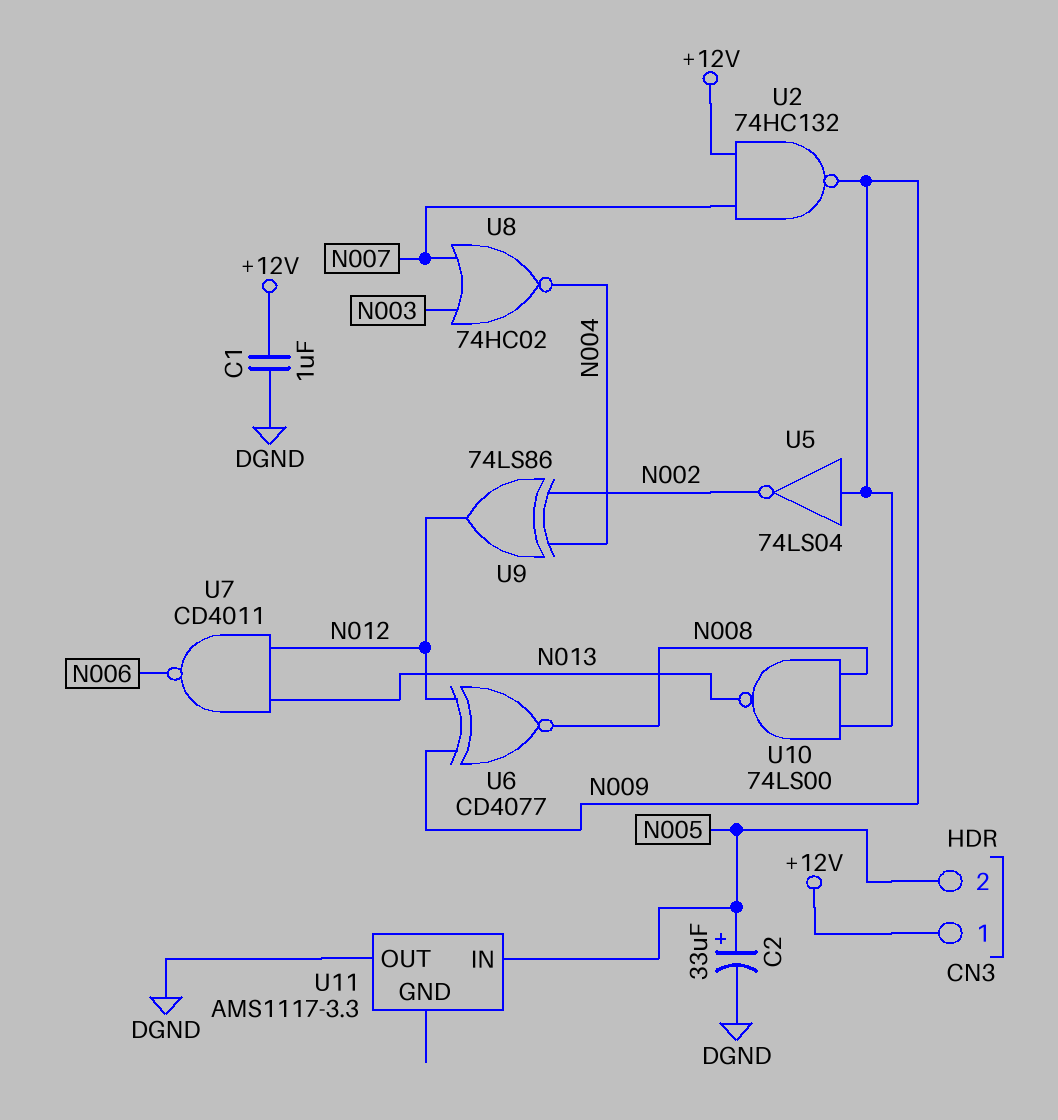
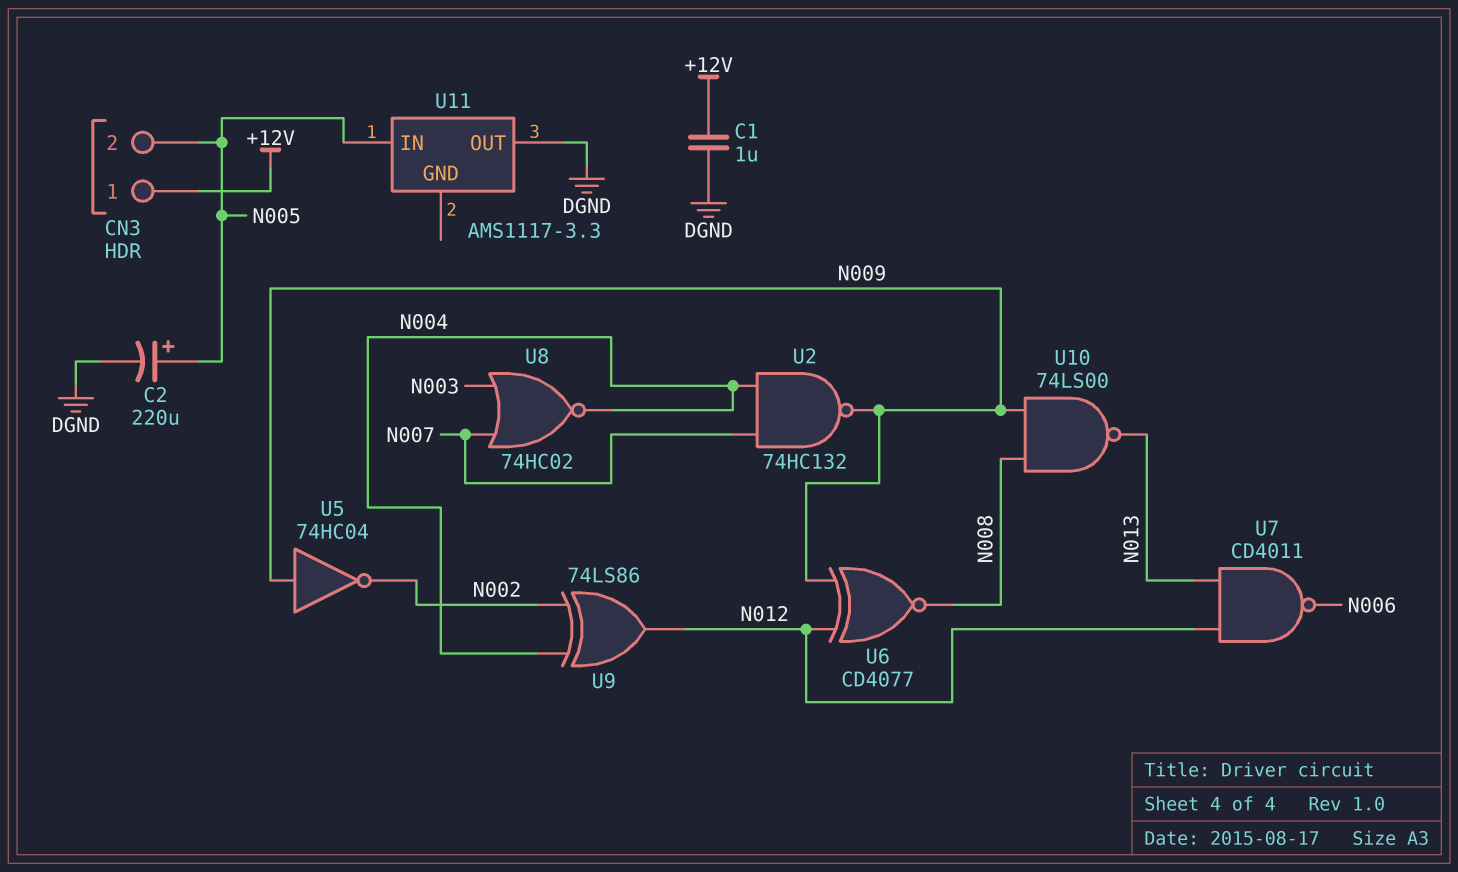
C2: 33uF (plus N005, minus DGND) -> 220uF (plus N005, minus DGND)
U2: NAND 74HC132 (in +12V, in N007, out N009) -> NAND 74HC132 (in N004, in N007, out N009)
U5: NOT 74LS04 (in N009, out N002) -> NOT 74HC04 (in N009, out N002)

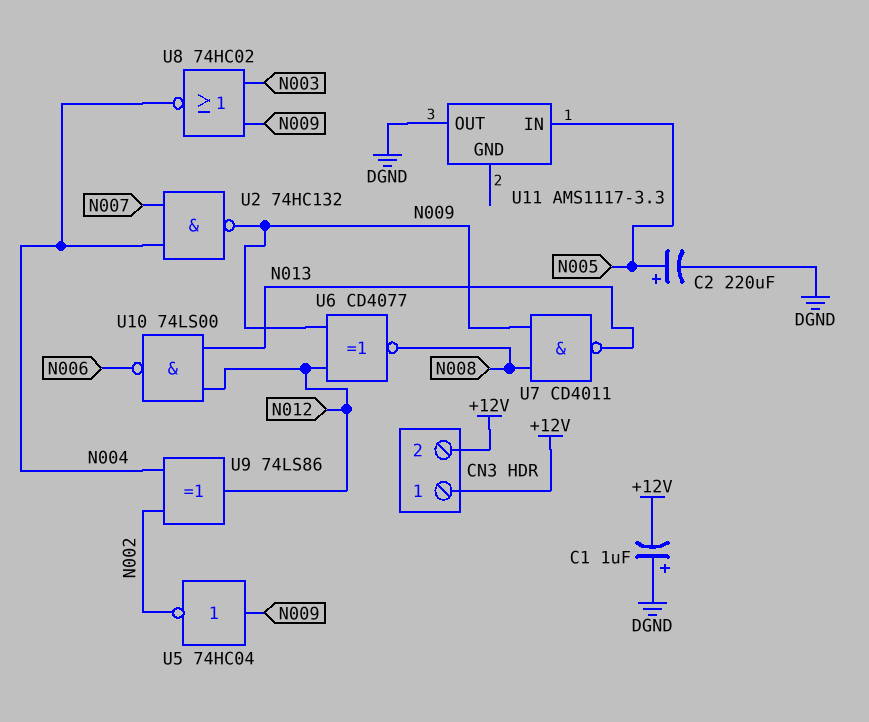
C1: 1uF (+12V, DGND) -> 1uF (plus DGND, minus +12V)
CN3 pin 2: N005 -> +12V
U7: NAND CD4011 (in N012, in N013, out N006) -> NAND CD4011 (in N008, in N009, out N013)
U8: NOR 74HC02 (in N003, in N007, out N004) -> NOR 74HC02 (in N003, in N009, out N004)
U10: NAND 74LS00 (in N008, in N009, out N013) -> NAND 74LS00 (in N012, in N013, out N006)

